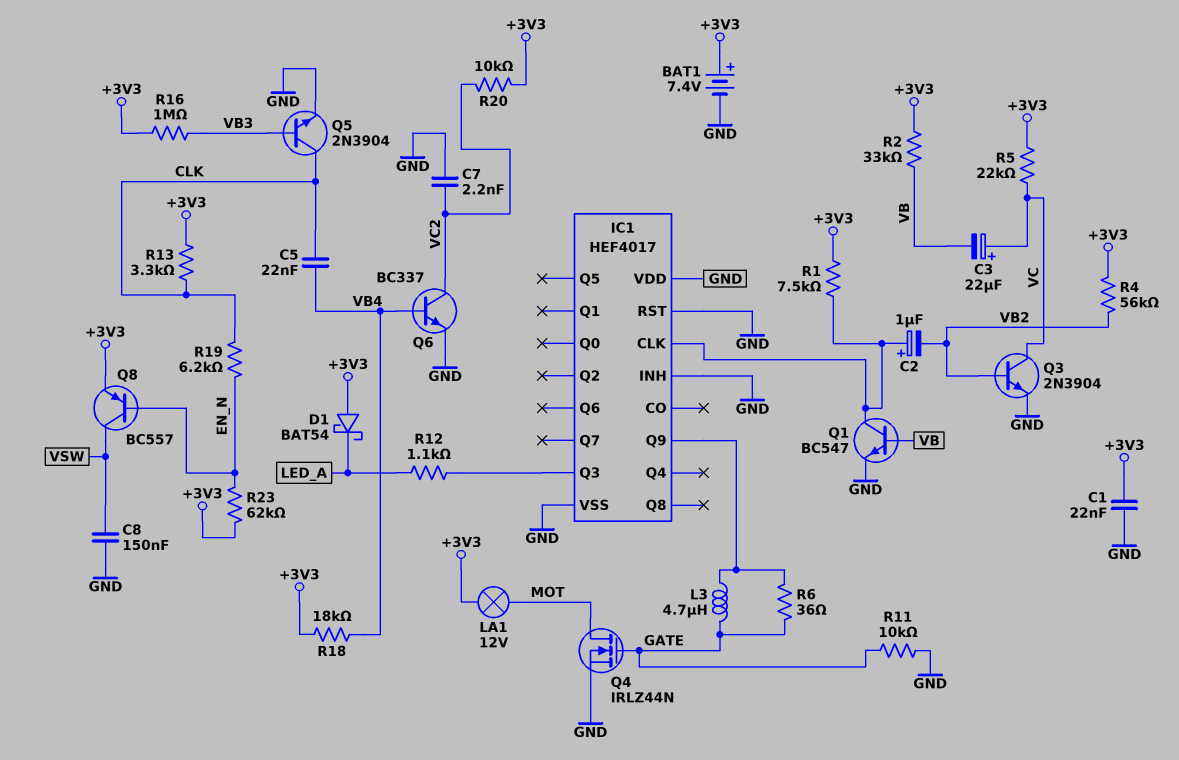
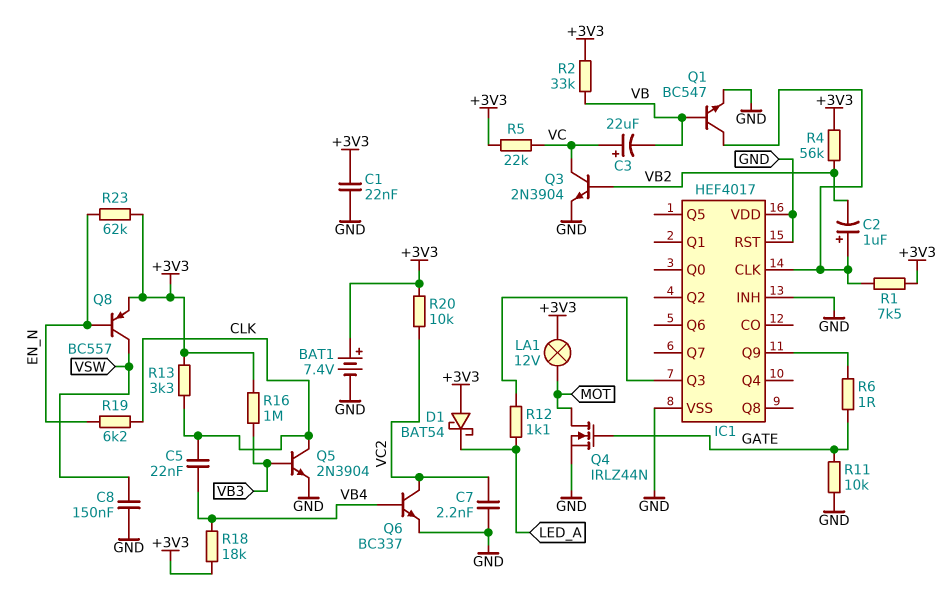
L3: 4.7uH (GATE, IC1/Q9) -> none
R6: 36 (GATE, IC1/Q9) -> 1 (GATE, IC1/Q9)

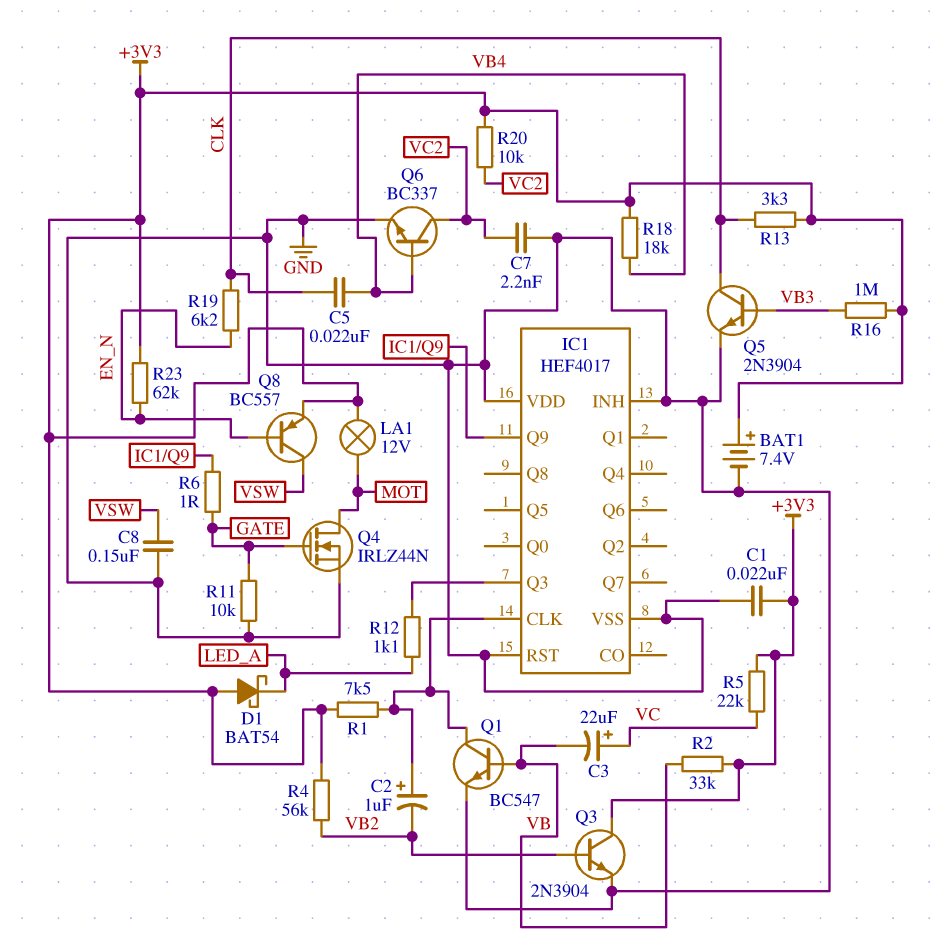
Q3: NPN 2N3904 (B VB2, C VC, E GND) -> NPN 2N3904 (B VB2, C +3V3, E GND)

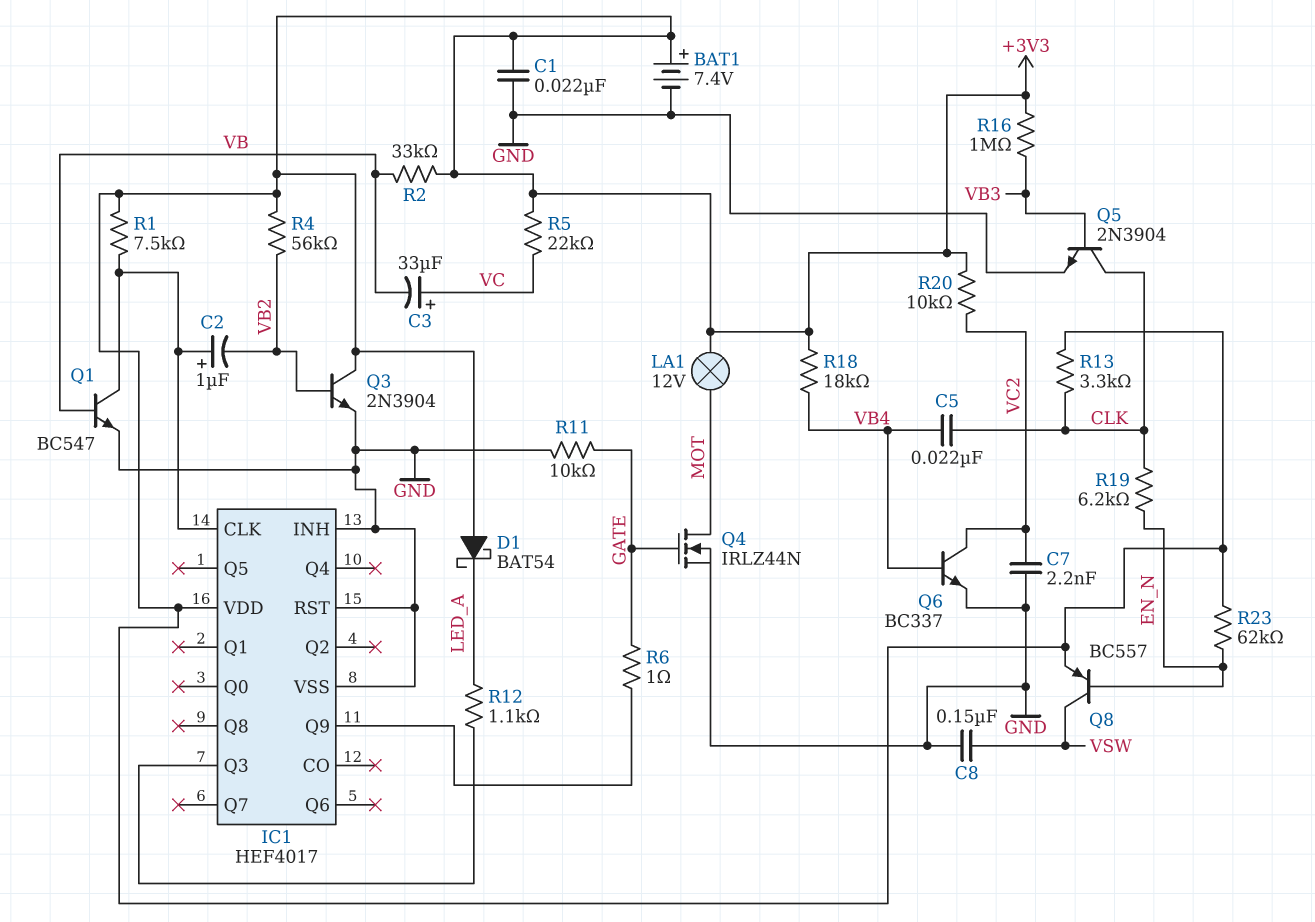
C3: 22uF (plus VC, minus VB) -> 33uF (plus VC, minus VB)
IC1 pin VDD: GND -> +3V3

